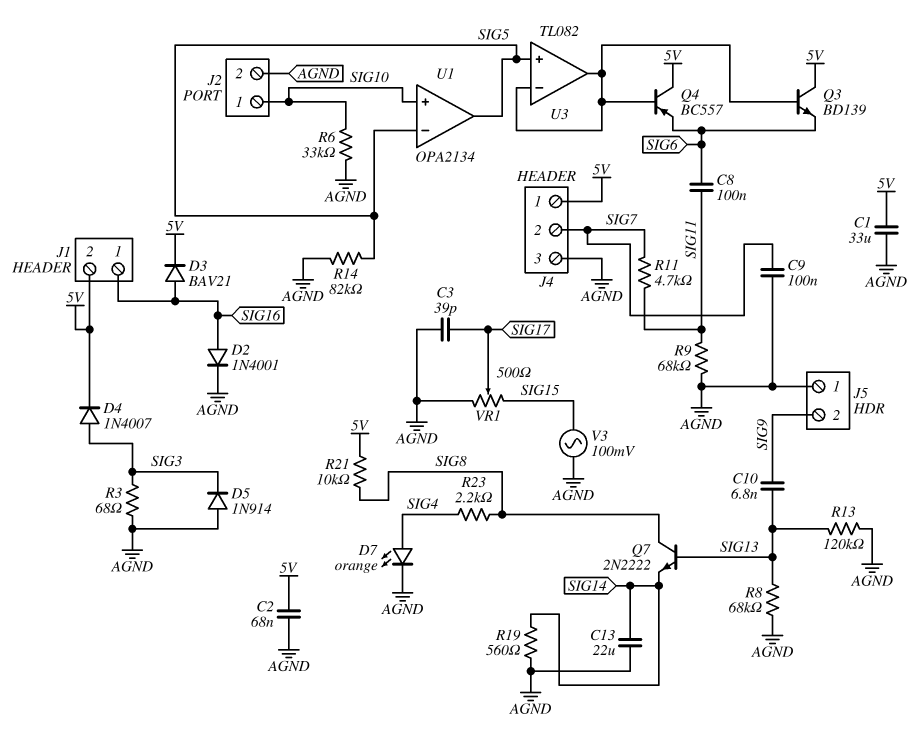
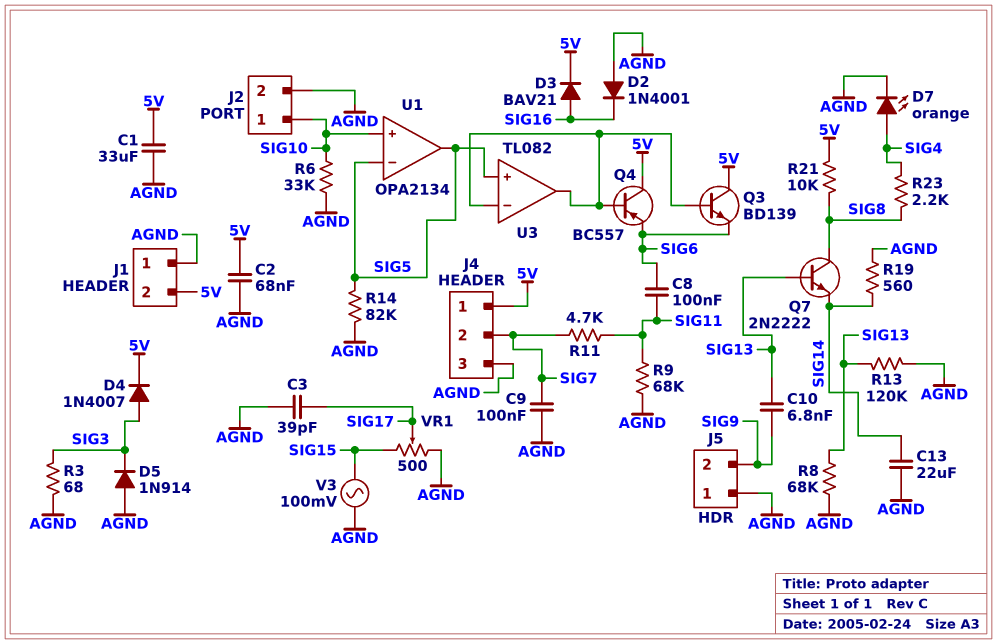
D2: diode 1N4001 (A SIG16, K AGND) -> diode 1N4001 (A AGND, K SIG16)
J1 pin 1: SIG16 -> AGND

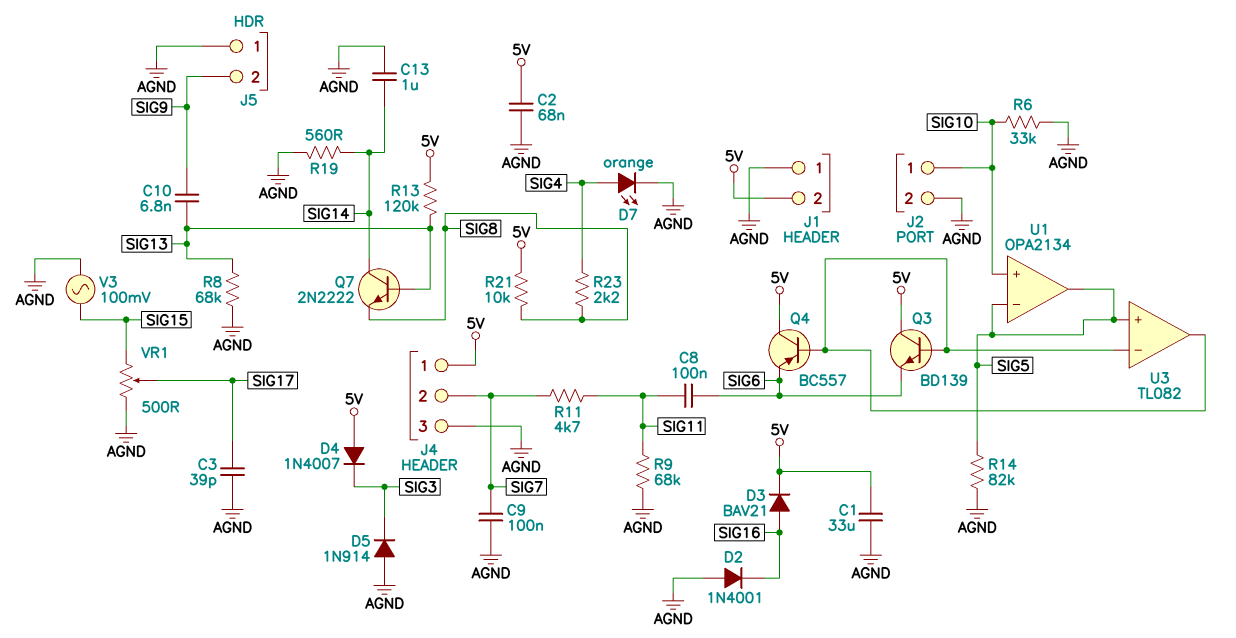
C13: 22uF (AGND, SIG14) -> 1uF (AGND, SIG14)
D4: diode 1N4007 (A SIG3, K 5V) -> diode 1N4007 (A 5V, K SIG3)
Q7: NPN 2N2222 (B SIG13, C SIG8, E SIG14) -> NPN 2N2222 (B SIG13, C SIG14, E SIG8)
R3: 68 (AGND, SIG3) -> none
R13: 120k (AGND, SIG13) -> 120k (5V, SIG13)

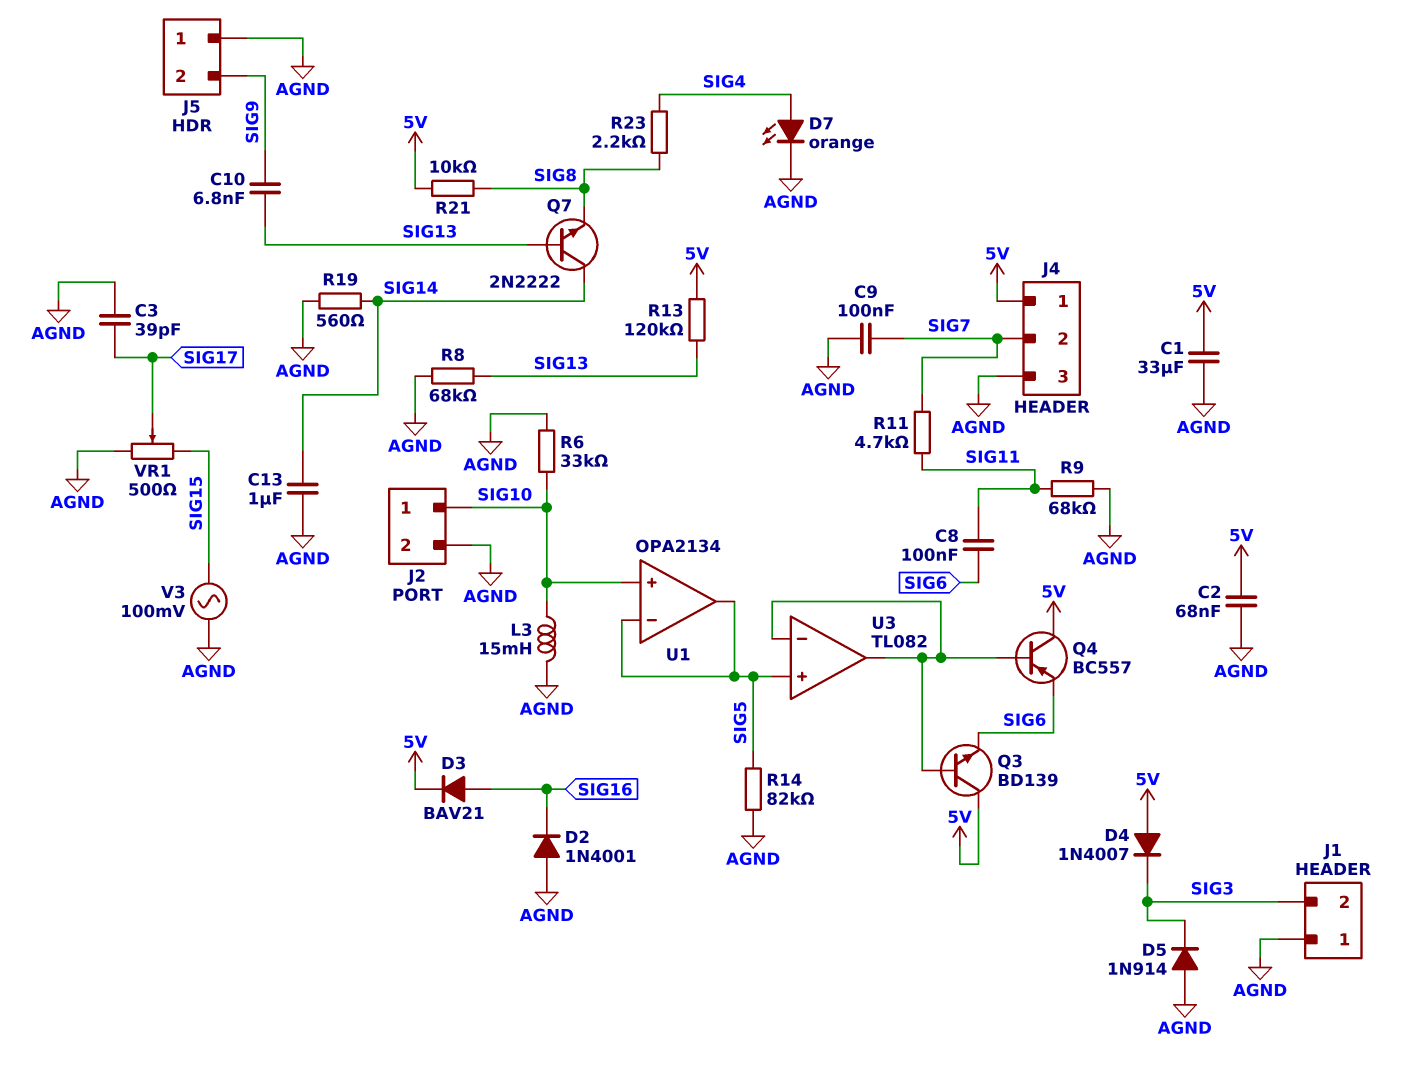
J1 pin 2: 5V -> SIG3
L3: none -> 15mH (AGND, SIG10)

